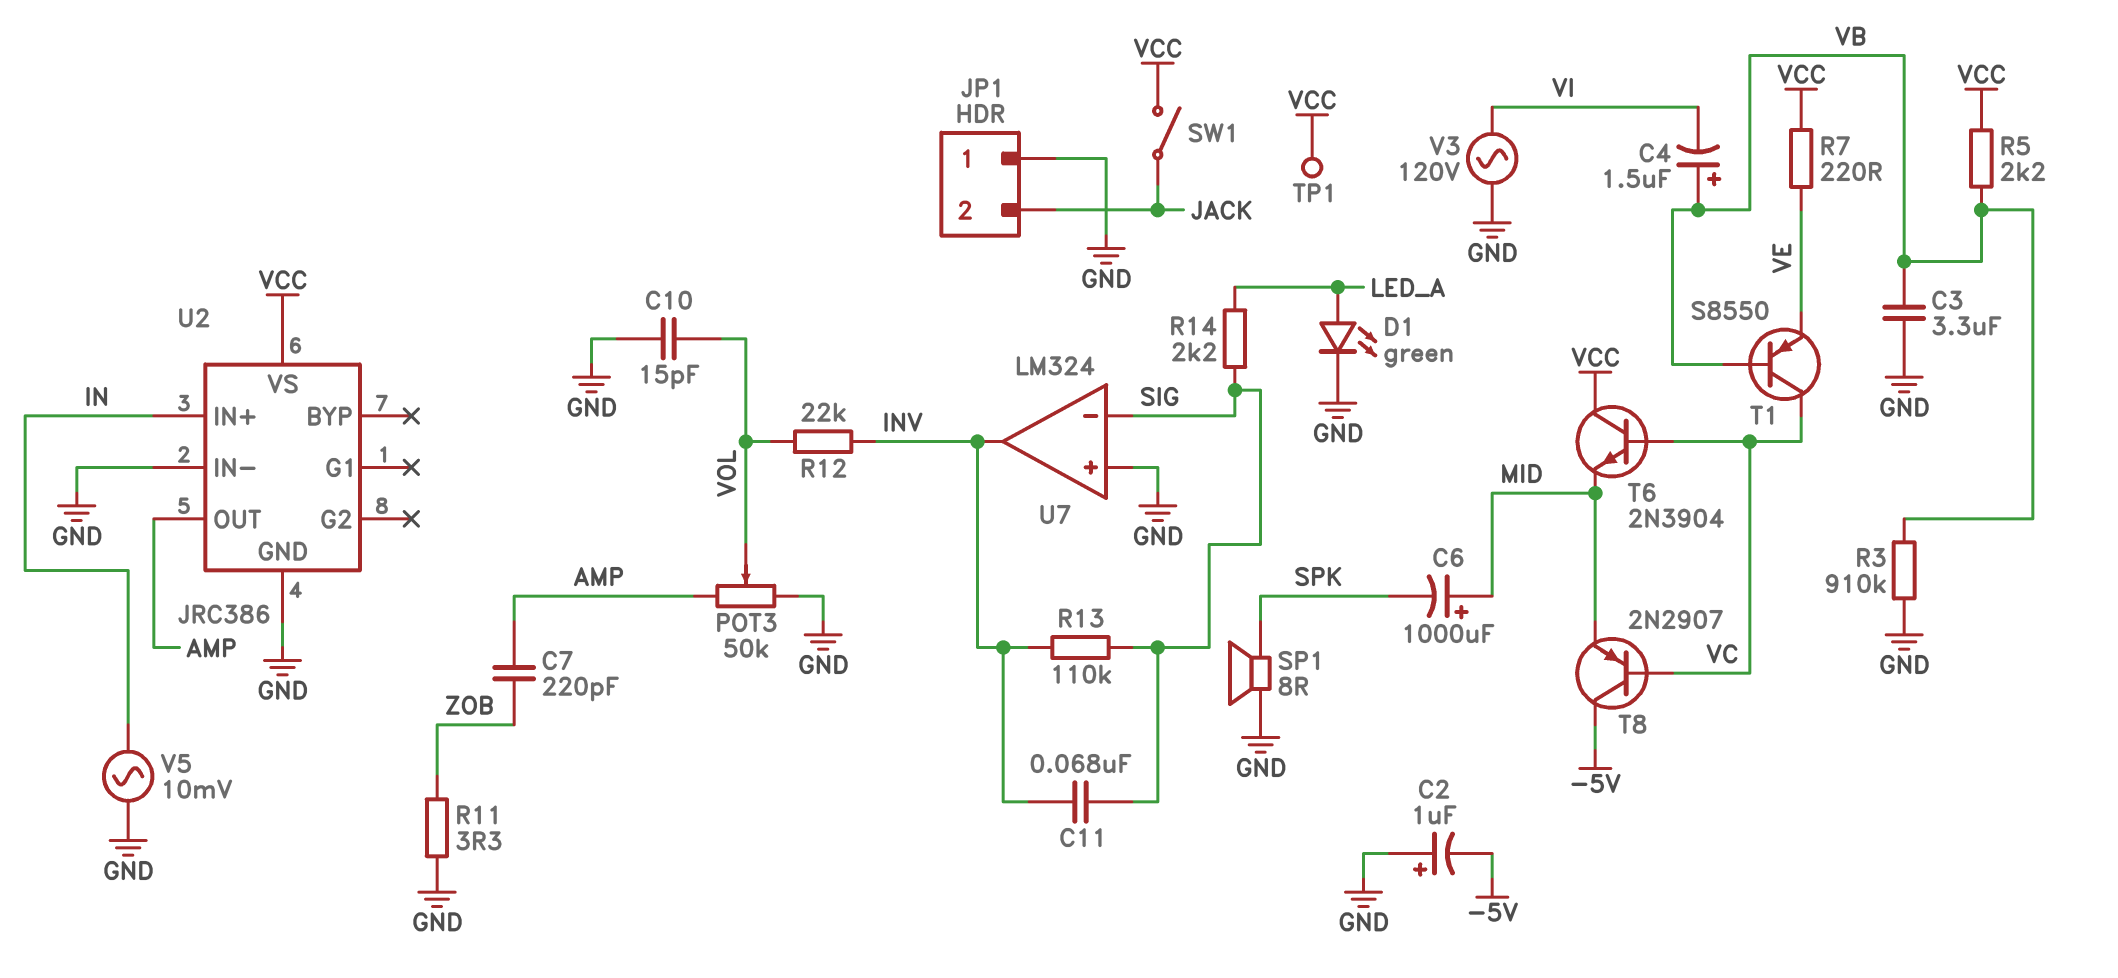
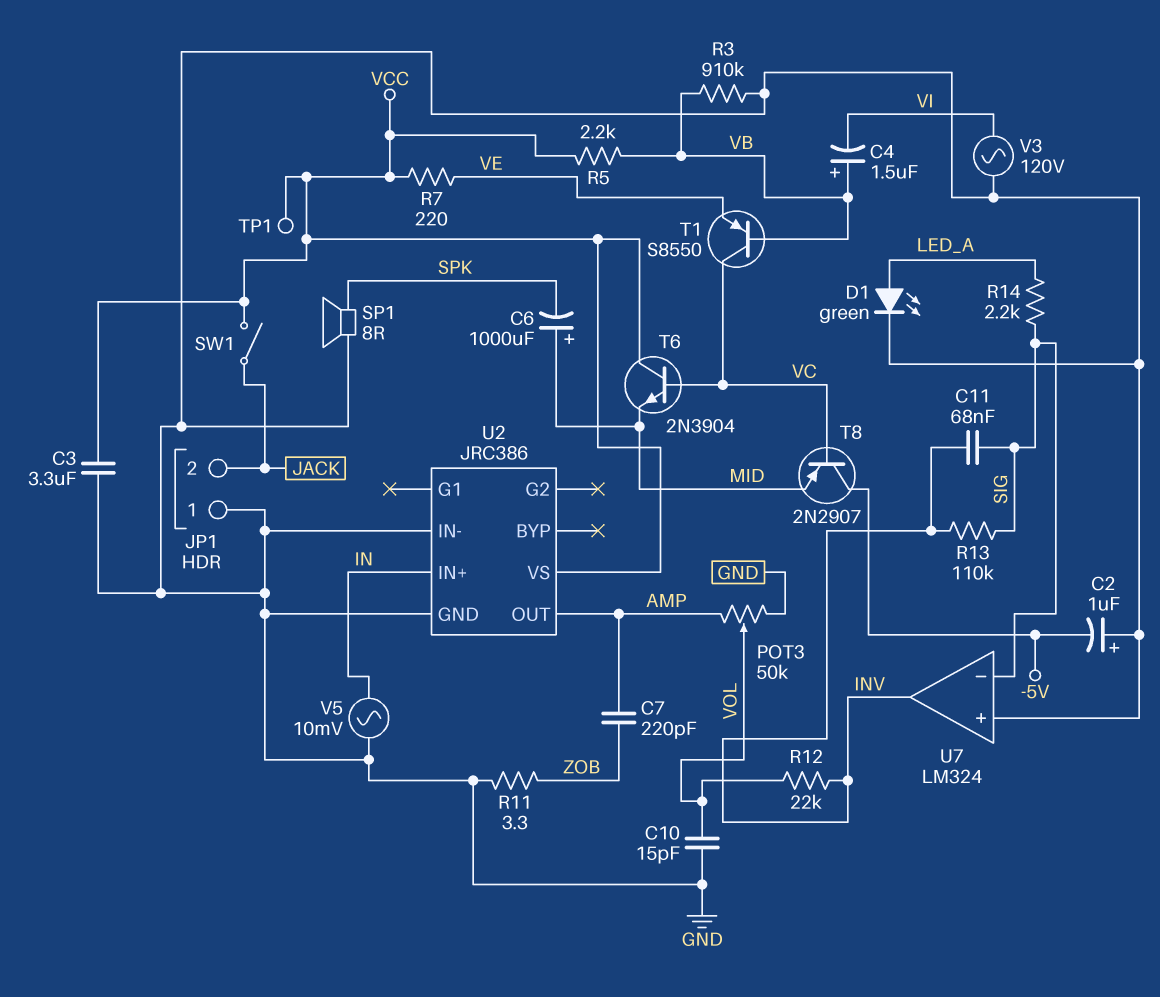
C3: 3.3uF (GND, VB) -> 3.3uF (GND, VCC)

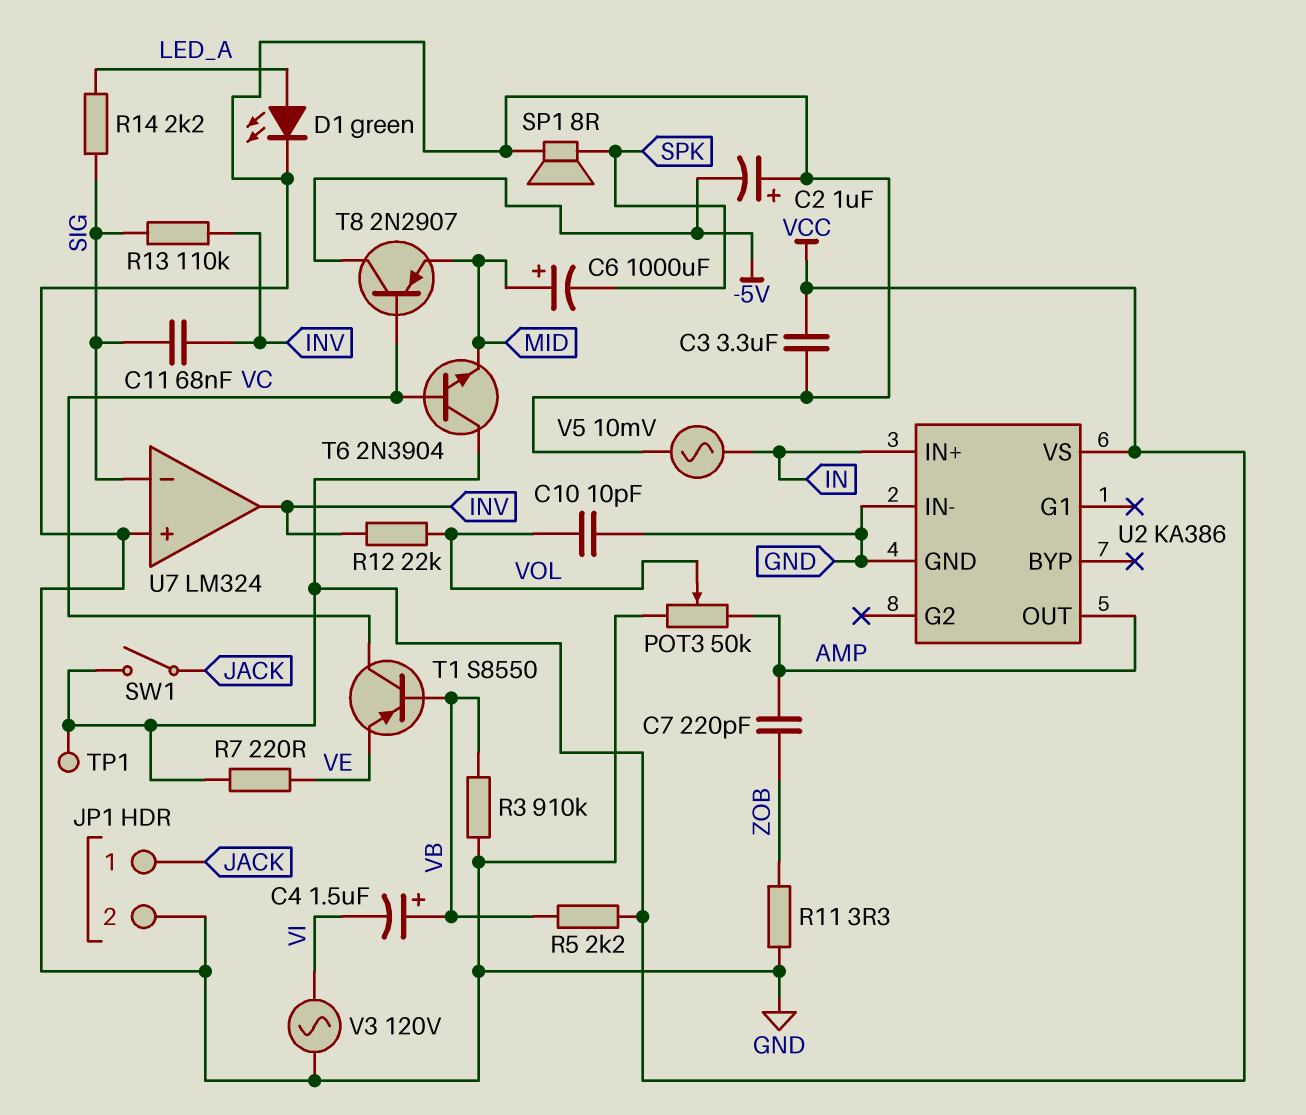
C10: 15pF (GND, VOL) -> 10pF (GND, VOL)
JP1 pin 1: GND -> JACK
JP1 pin 2: JACK -> GND
U2: JRC386 -> KA386

